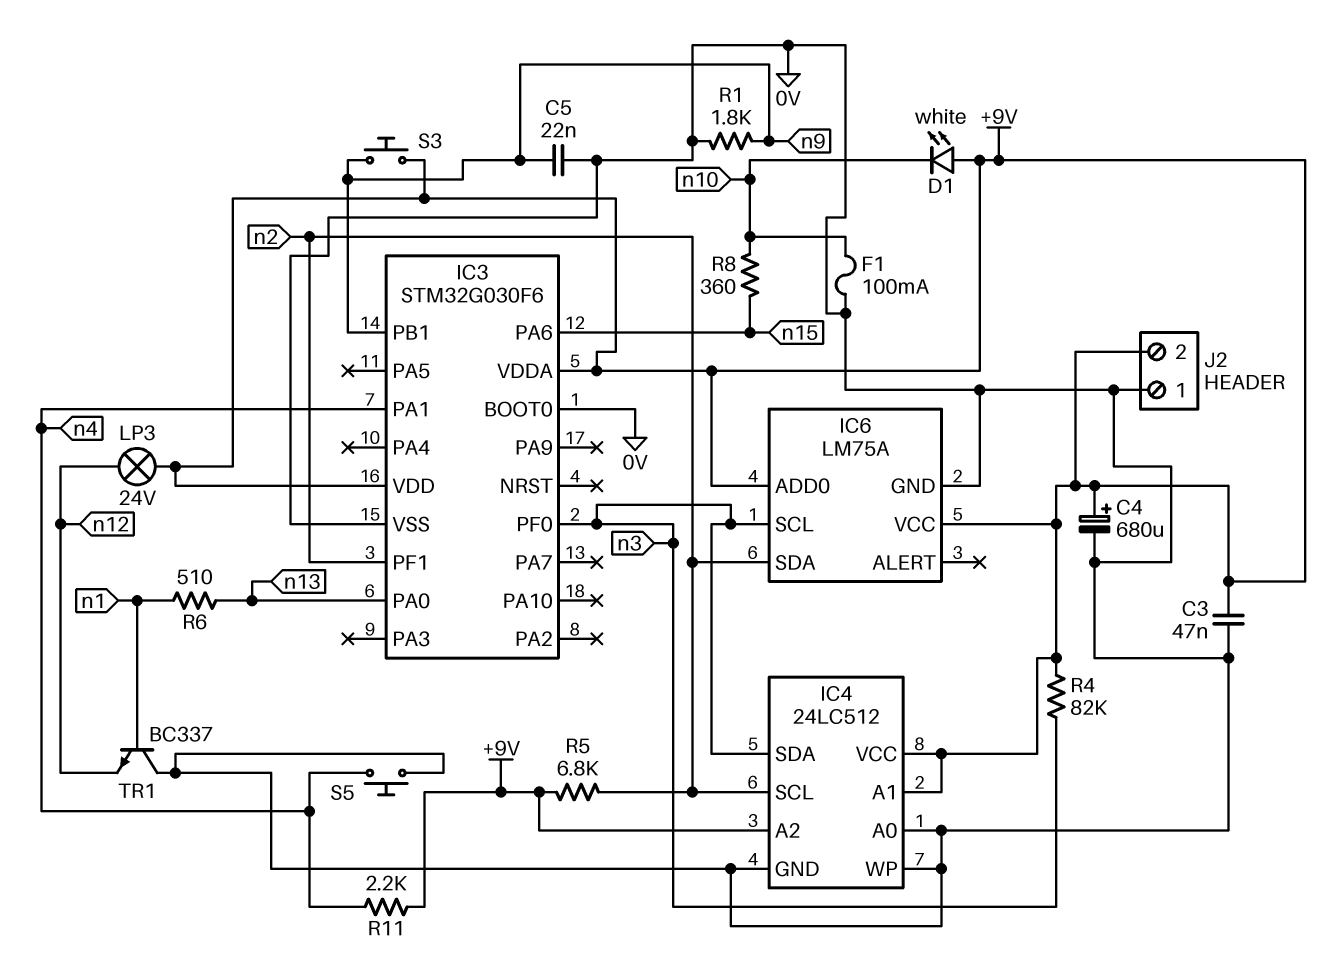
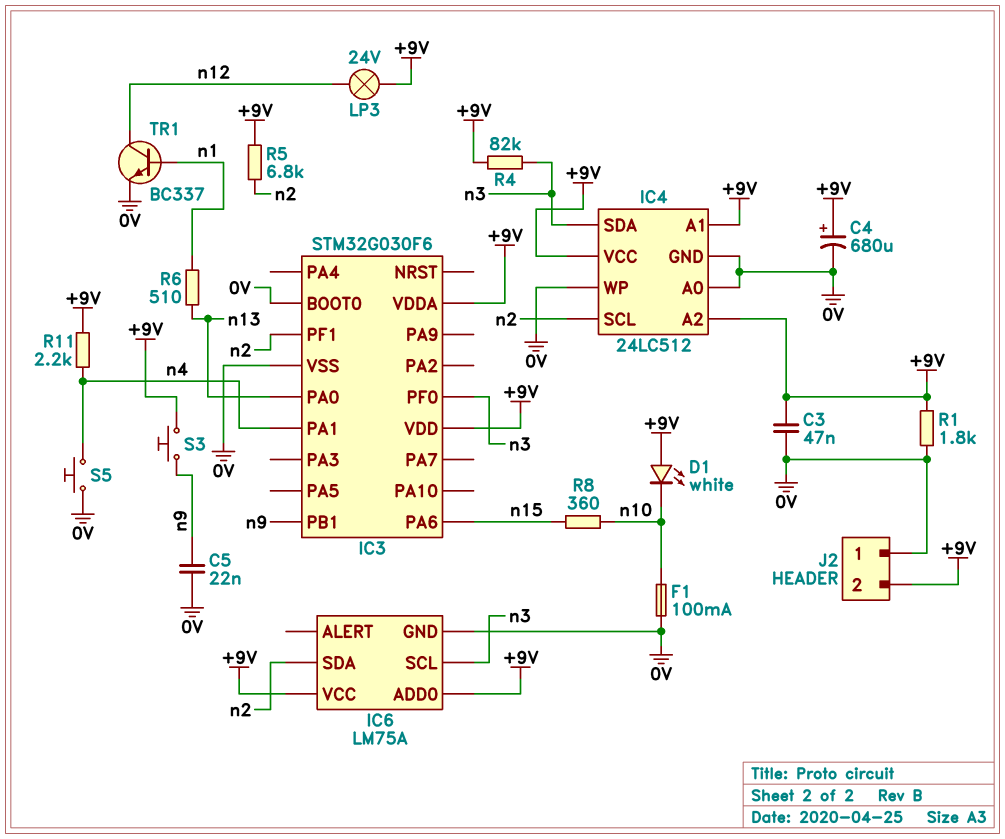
R1: 1.8k (0V, n9) -> 1.8k (+9V, 0V)
TR1: NPN BC337 (B n1, C 0V, E n12) -> NPN BC337 (B n1, C n12, E 0V)

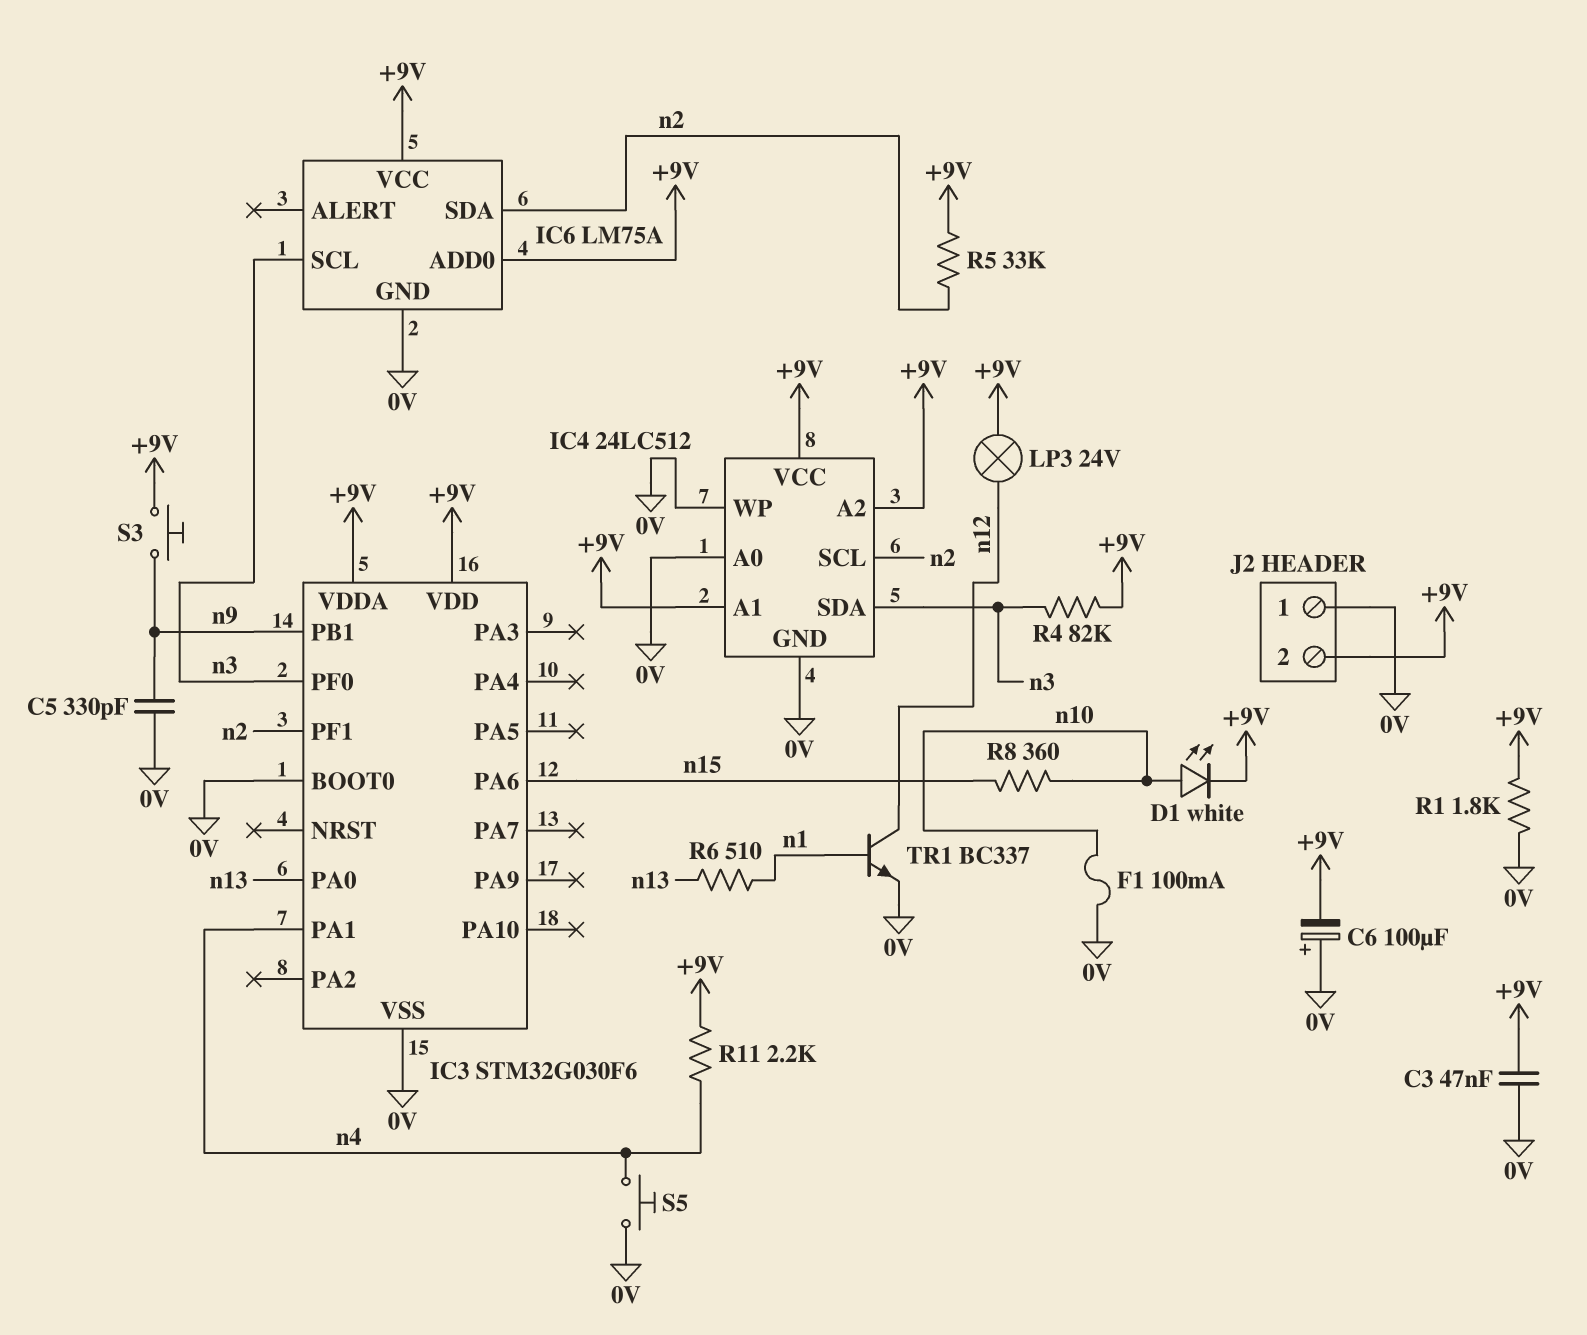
C4: 680uF (plus +9V, minus 0V) -> none
C5: 22nF (0V, n9) -> 330pF (0V, n9)
C6: none -> 100uF (plus 0V, minus +9V)
D1: LED white (A +9V, K n10) -> LED white (A n10, K +9V)
R5: 6.8k (+9V, n2) -> 33k (+9V, n2)

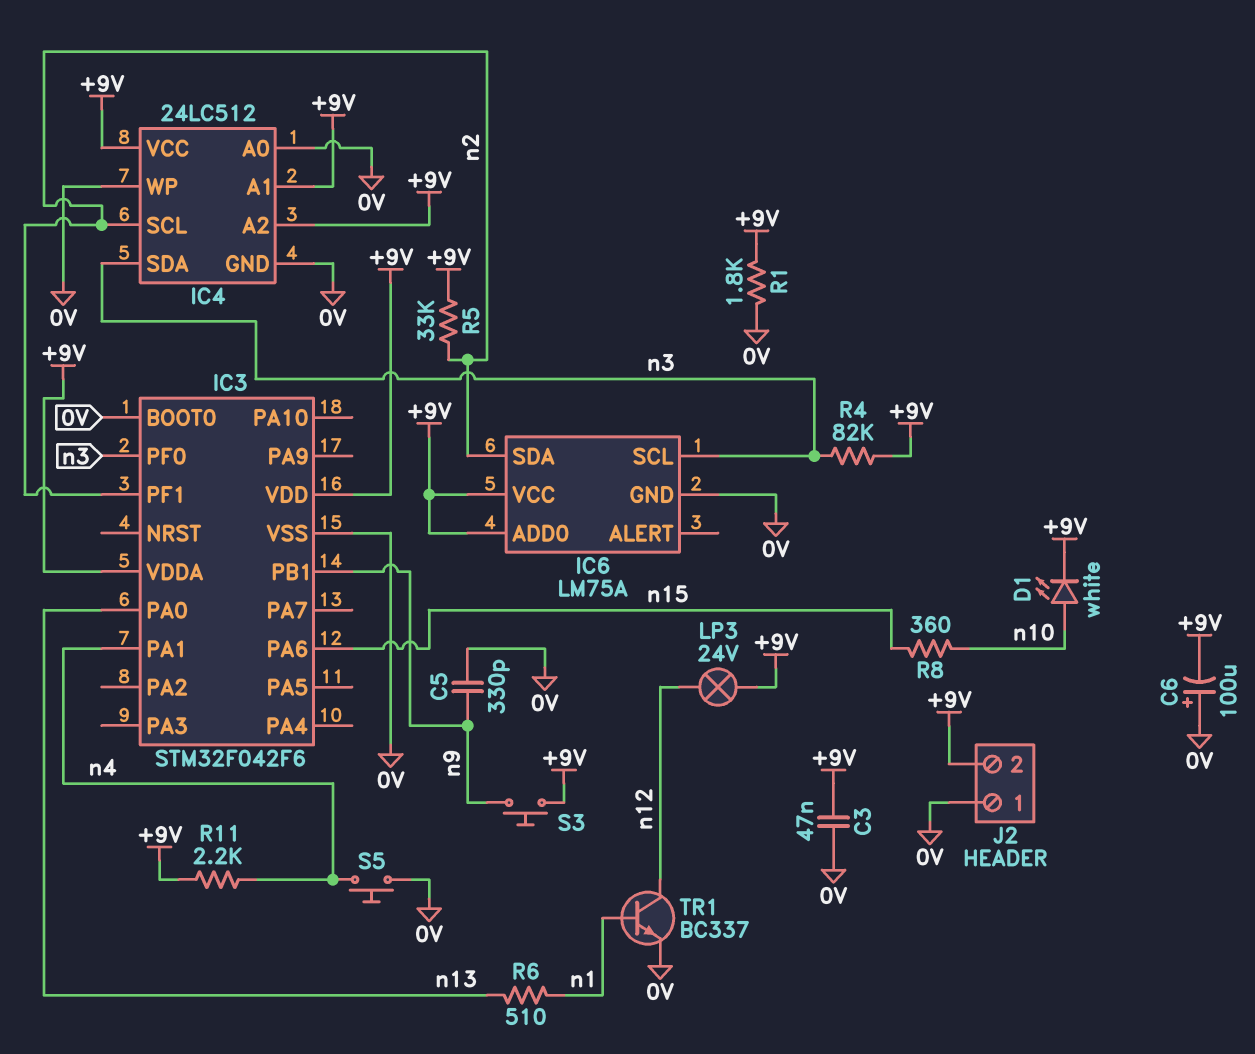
F1: 100mA (0V, n10) -> none
IC3: STM32G030F6 -> STM32F042F6

